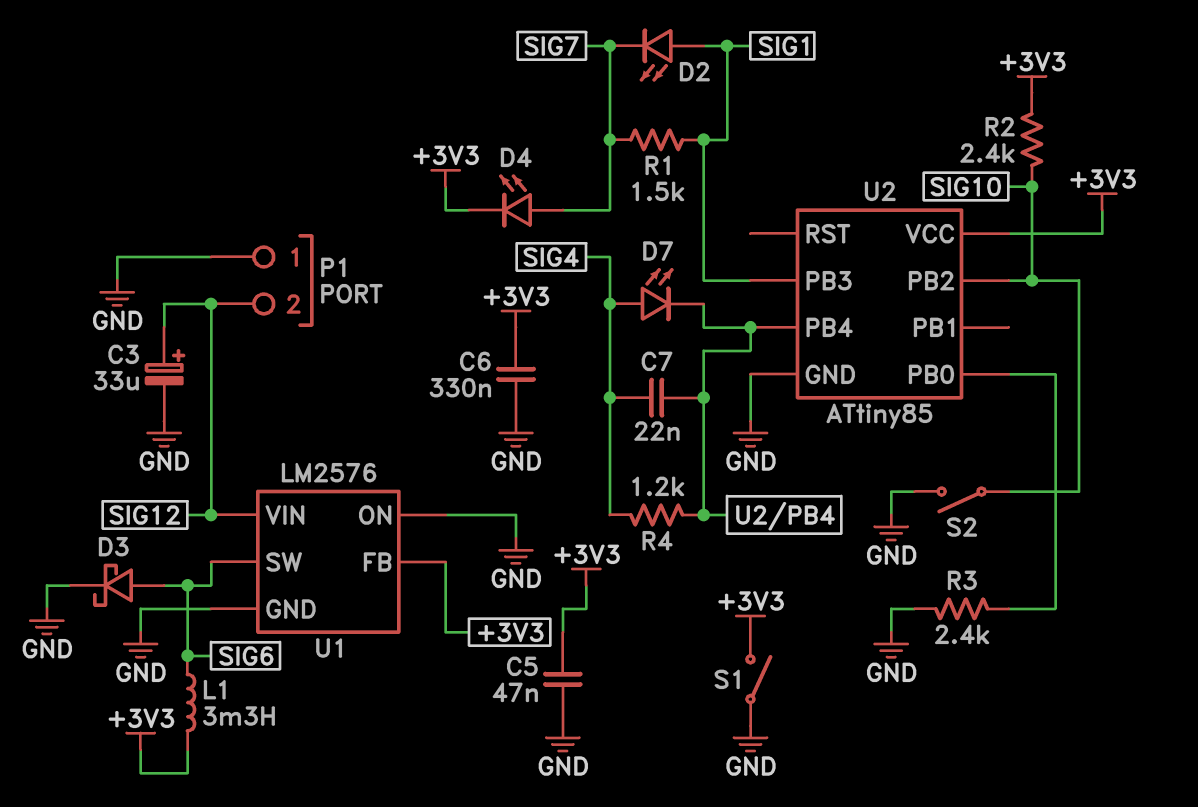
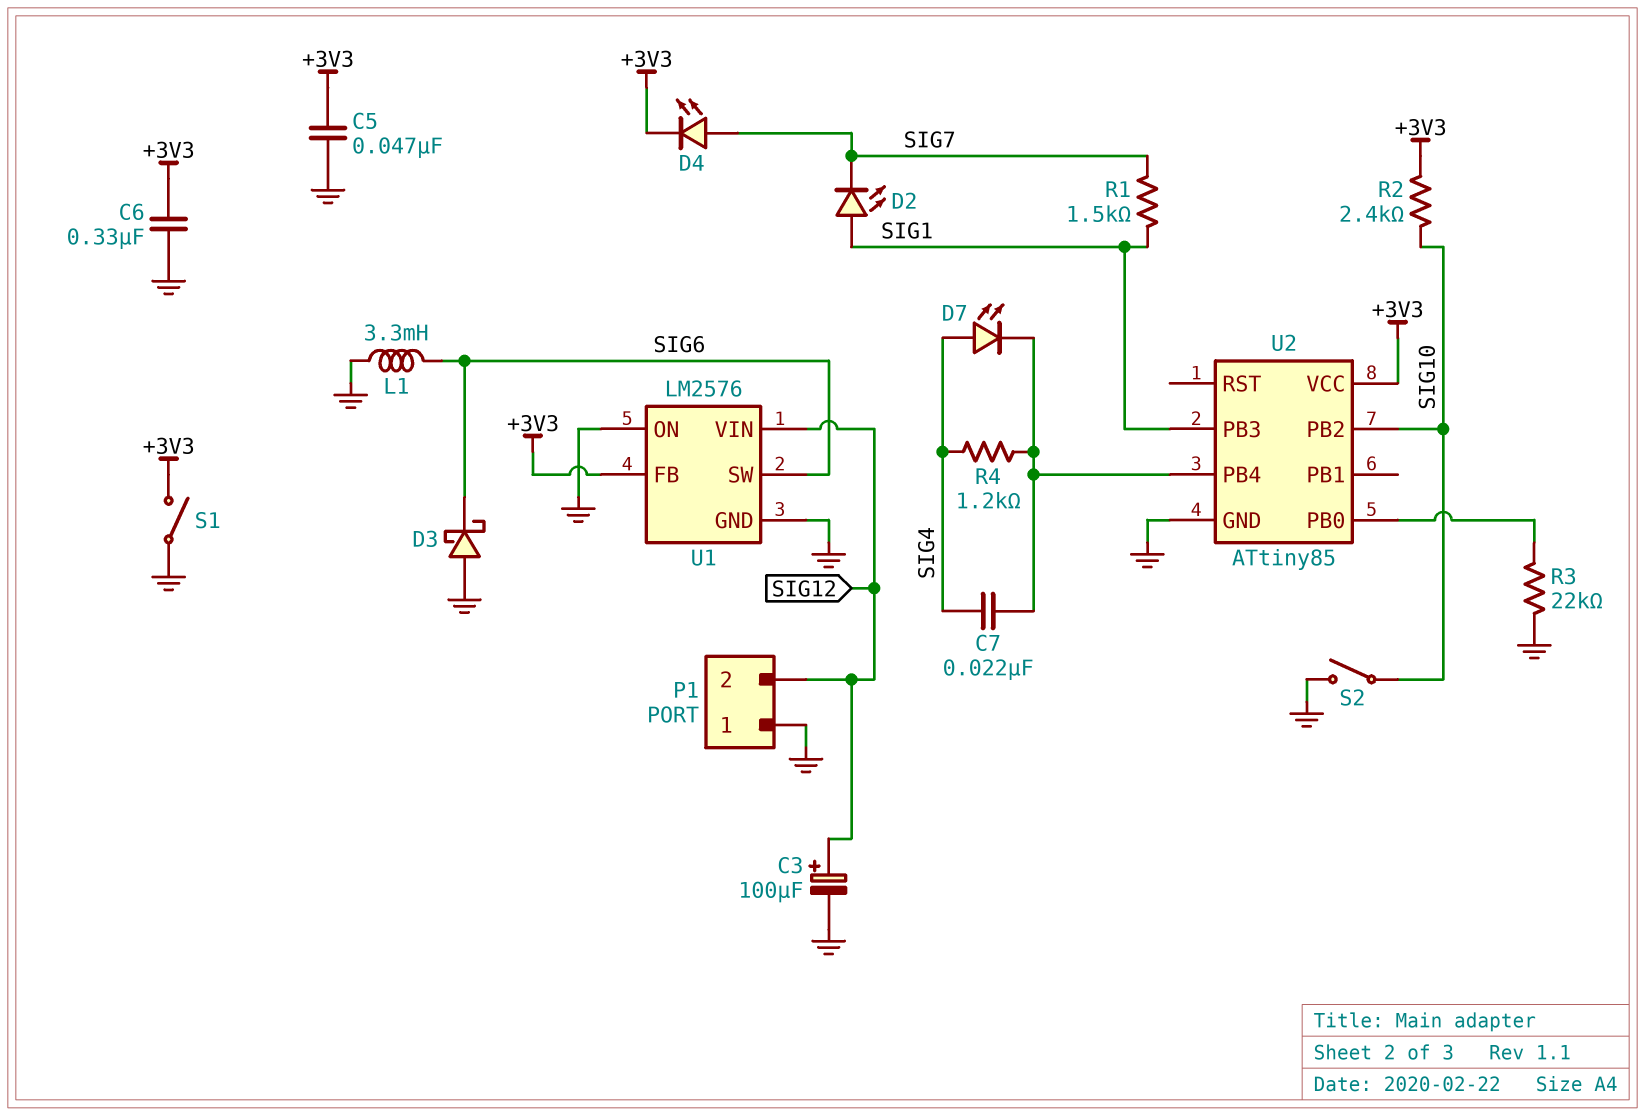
C3: 33uF (plus SIG12, minus GND) -> 100uF (plus SIG12, minus GND)
D3: schottky (A SIG6, K GND) -> schottky (A GND, K SIG6)
L1: 3.3mH (+3V3, SIG6) -> 3.3mH (GND, SIG6)
R3: 2.4k (GND, U2/PB0) -> 22k (GND, U2/PB0)

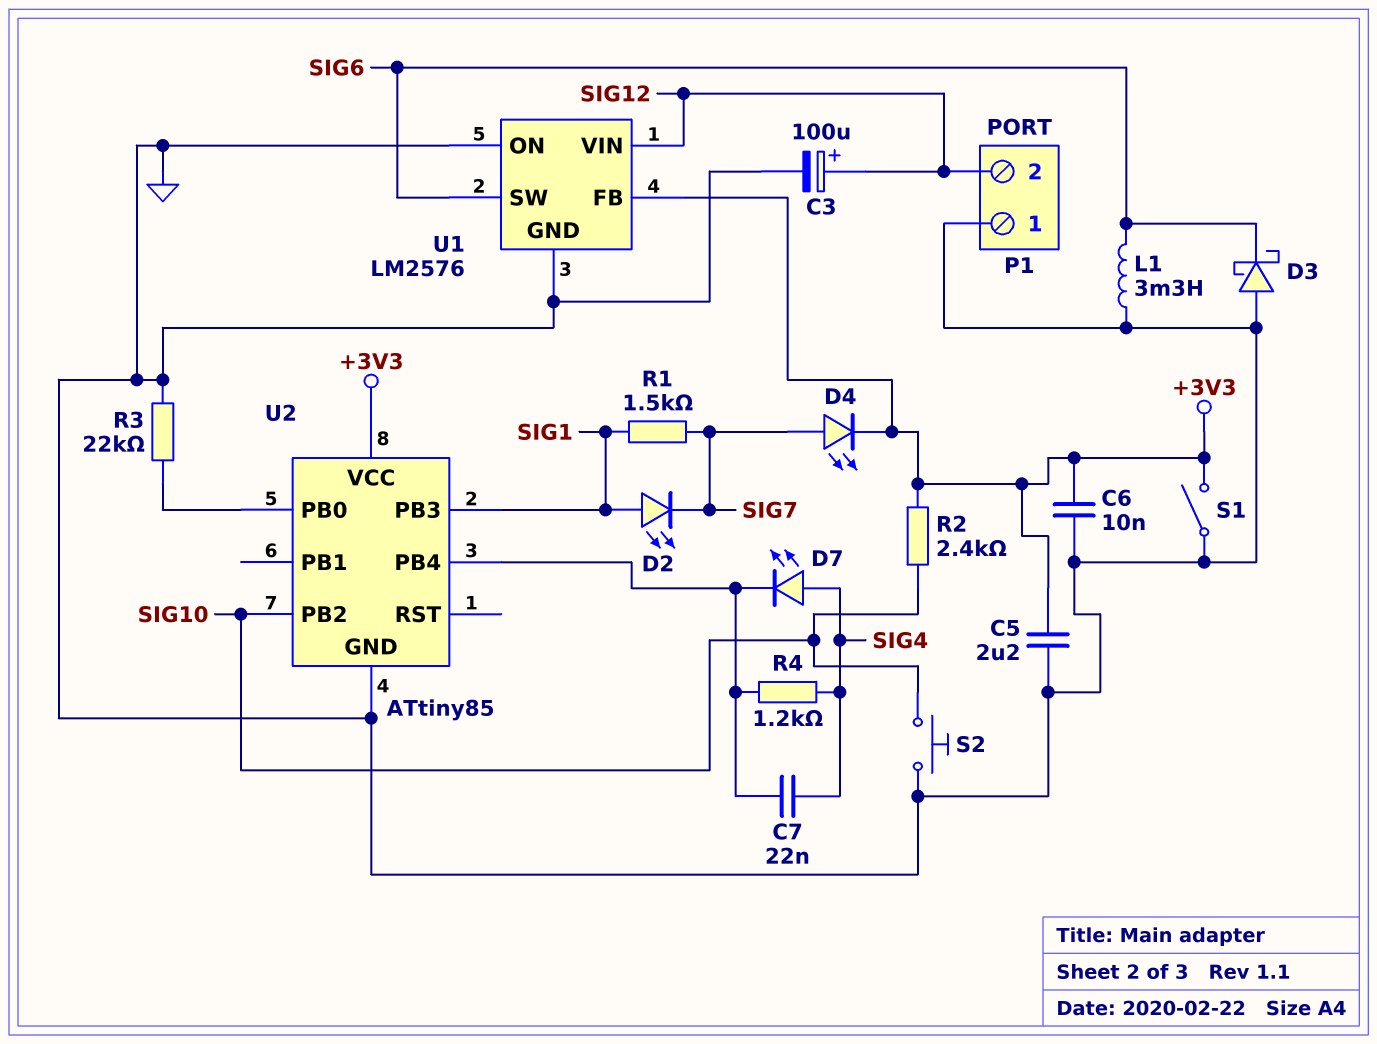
C5: 47nF (+3V3, GND) -> 2.2uF (+3V3, GND)
C6: 330nF (+3V3, GND) -> 10nF (+3V3, GND)
S2: switch (GND, SIG10) -> button (GND, SIG10)

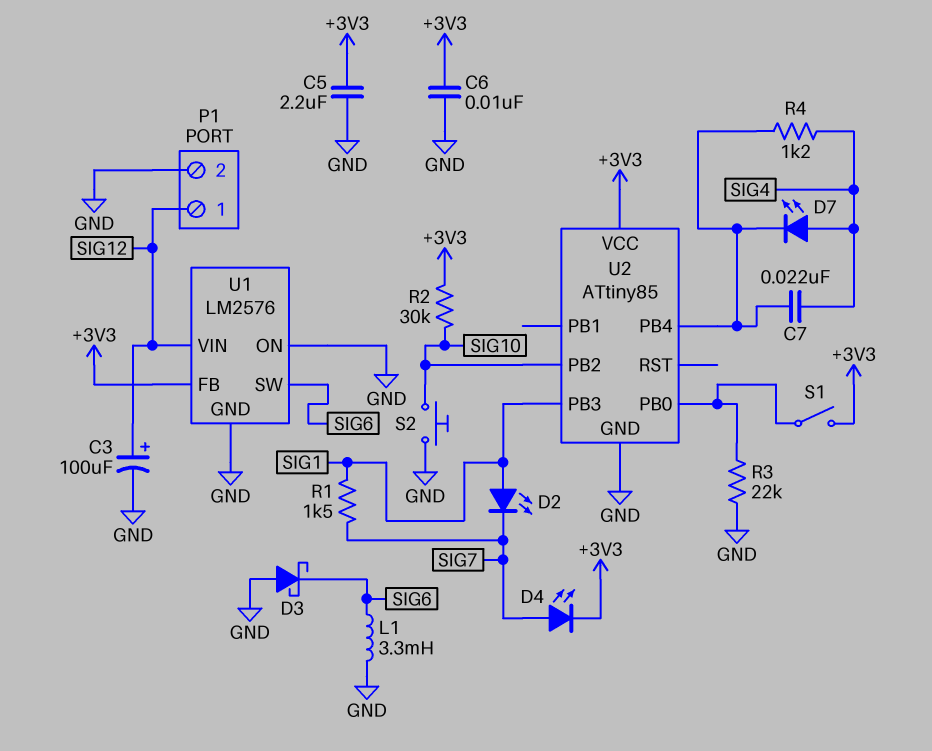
P1 pin 1: GND -> SIG12
P1 pin 2: SIG12 -> GND
R2: 2.4k (+3V3, SIG10) -> 30k (+3V3, SIG10)
S1: switch (+3V3, GND) -> switch (+3V3, U2/PB0)

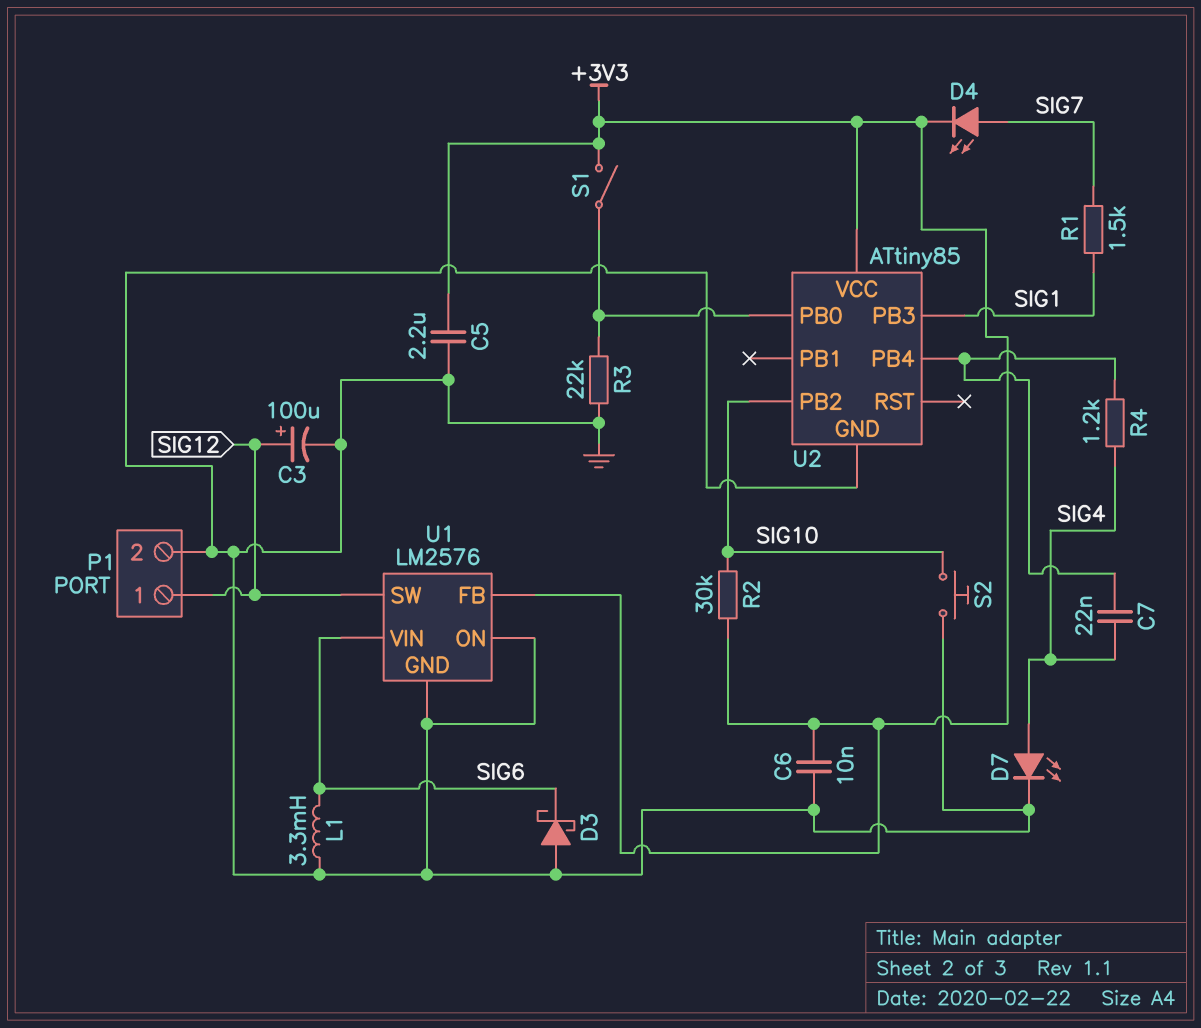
D2: LED (A SIG1, K SIG7) -> none
D7: LED (A SIG4, K U2/PB4) -> LED (A SIG4, K GND)
U1 pin SW: SIG6 -> SIG12
U1 pin VIN: SIG12 -> SIG6

